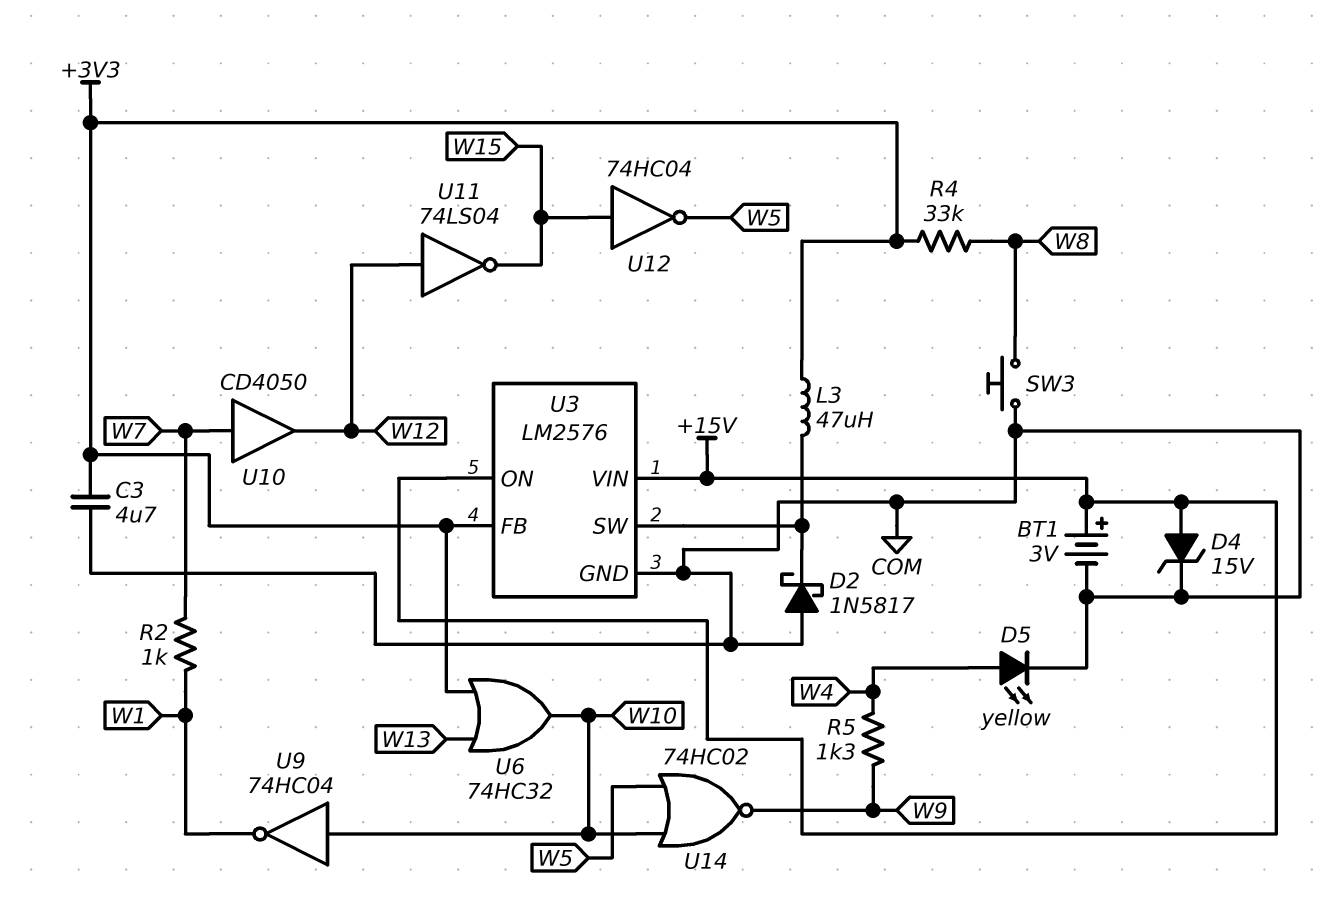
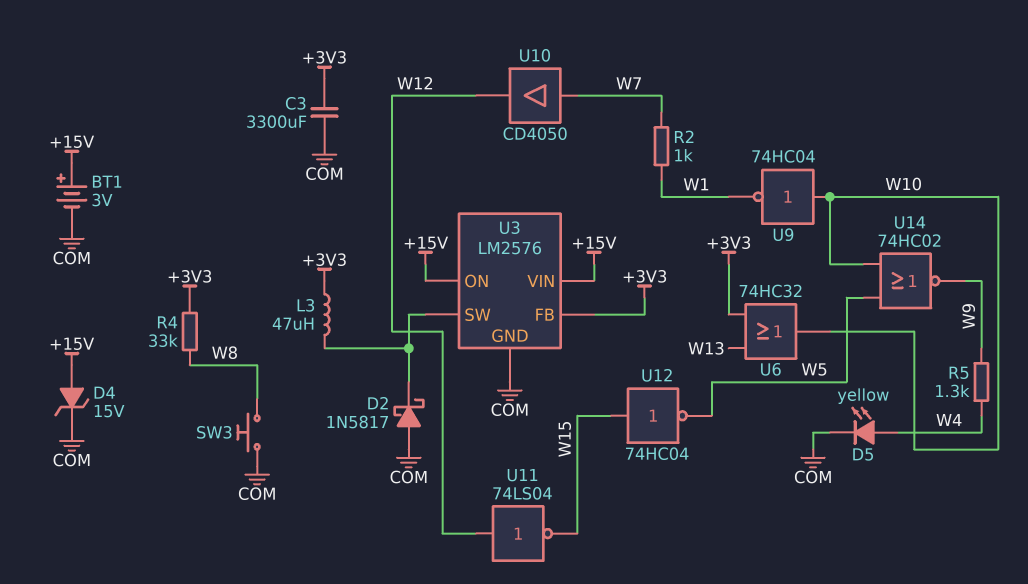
C3: 4.7uF (+3V3, COM) -> 3300uF (+3V3, COM)

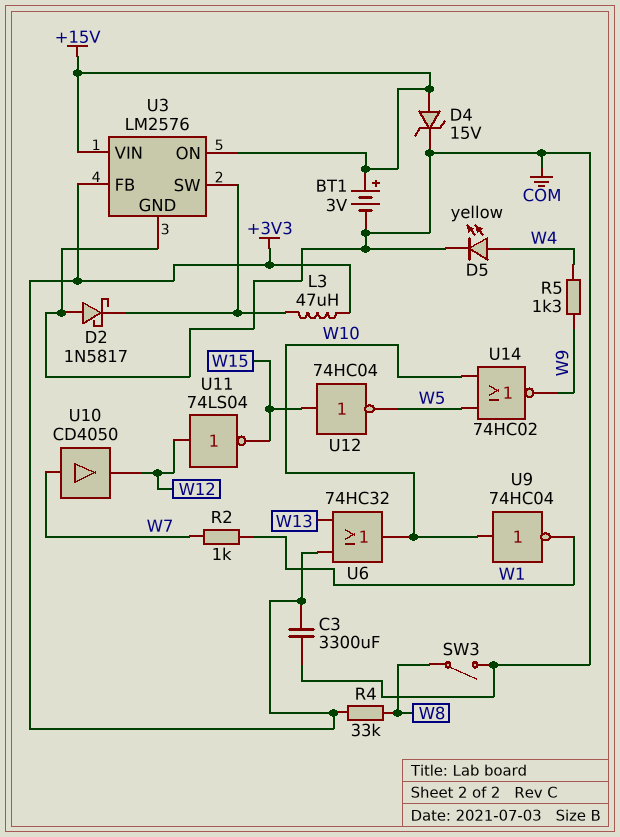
SW3: button (COM, W8) -> switch (COM, W8)

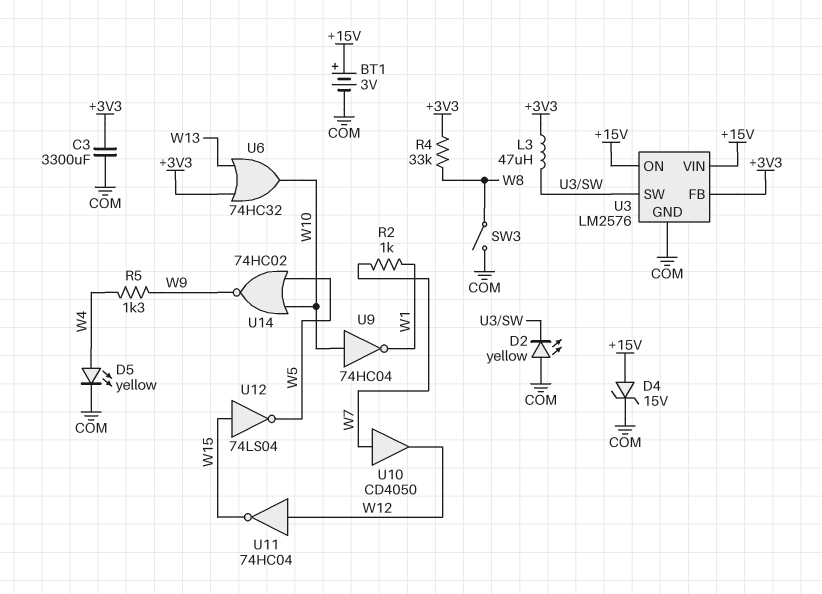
D2: schottky 1N5817 (A COM, K U3/SW) -> LED yellow (A COM, K U3/SW)
U11: NOT 74LS04 (in W12, out W15) -> NOT 74HC04 (in W12, out W15)
U12: NOT 74HC04 (in W15, out W5) -> NOT 74LS04 (in W15, out W5)

